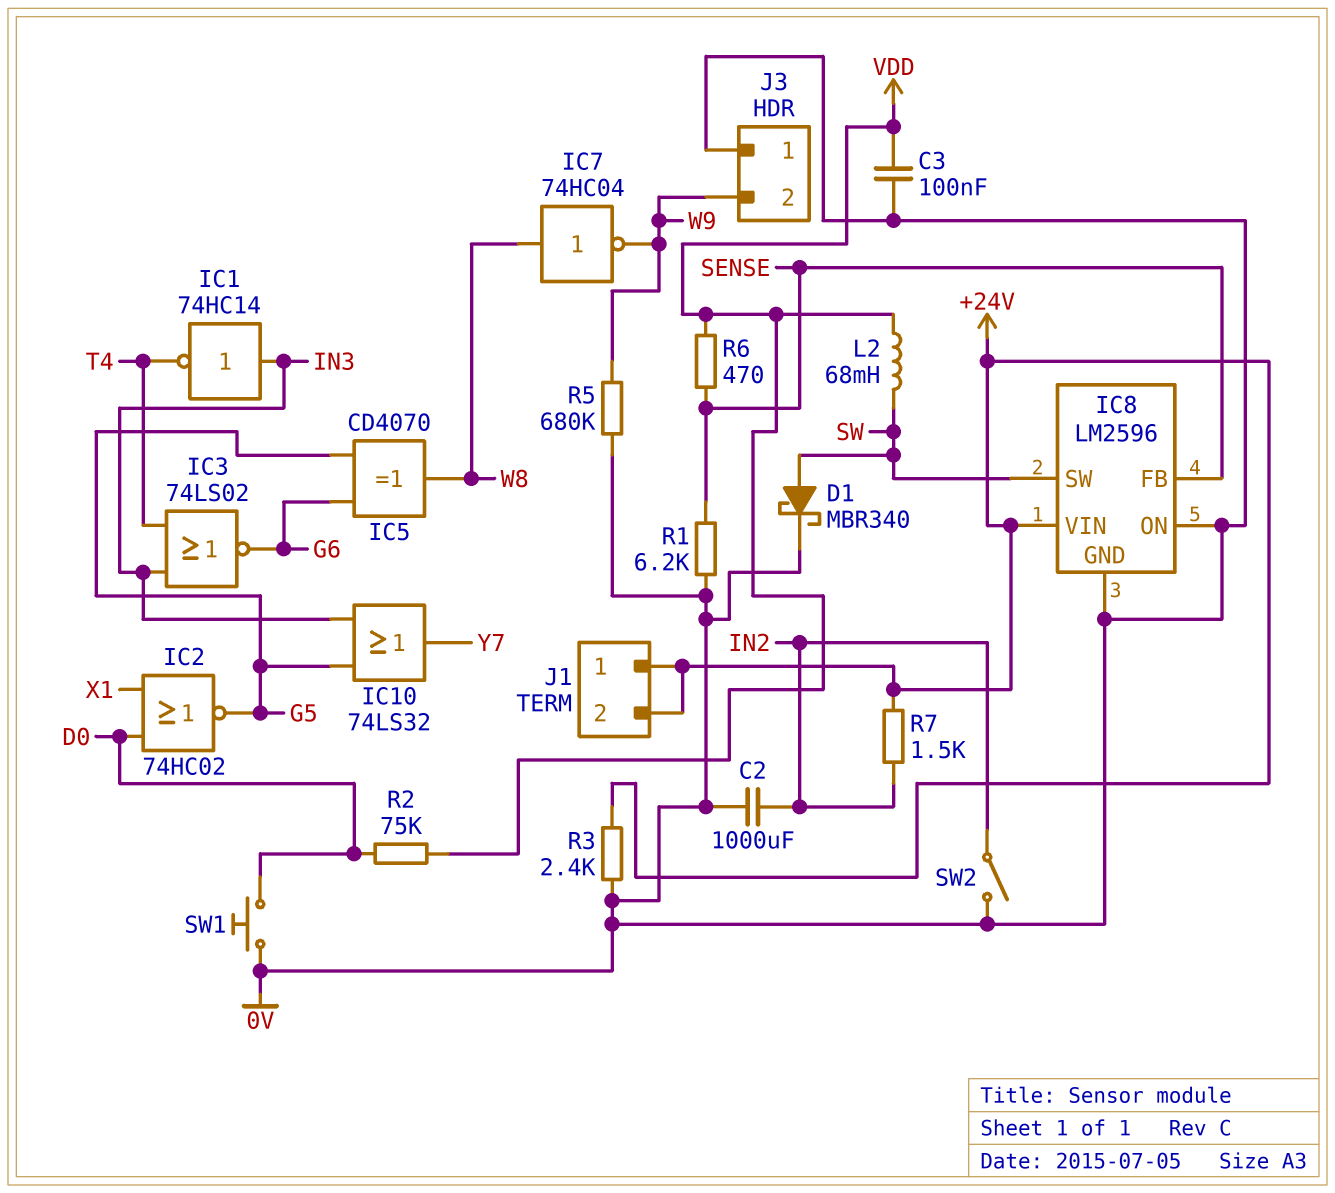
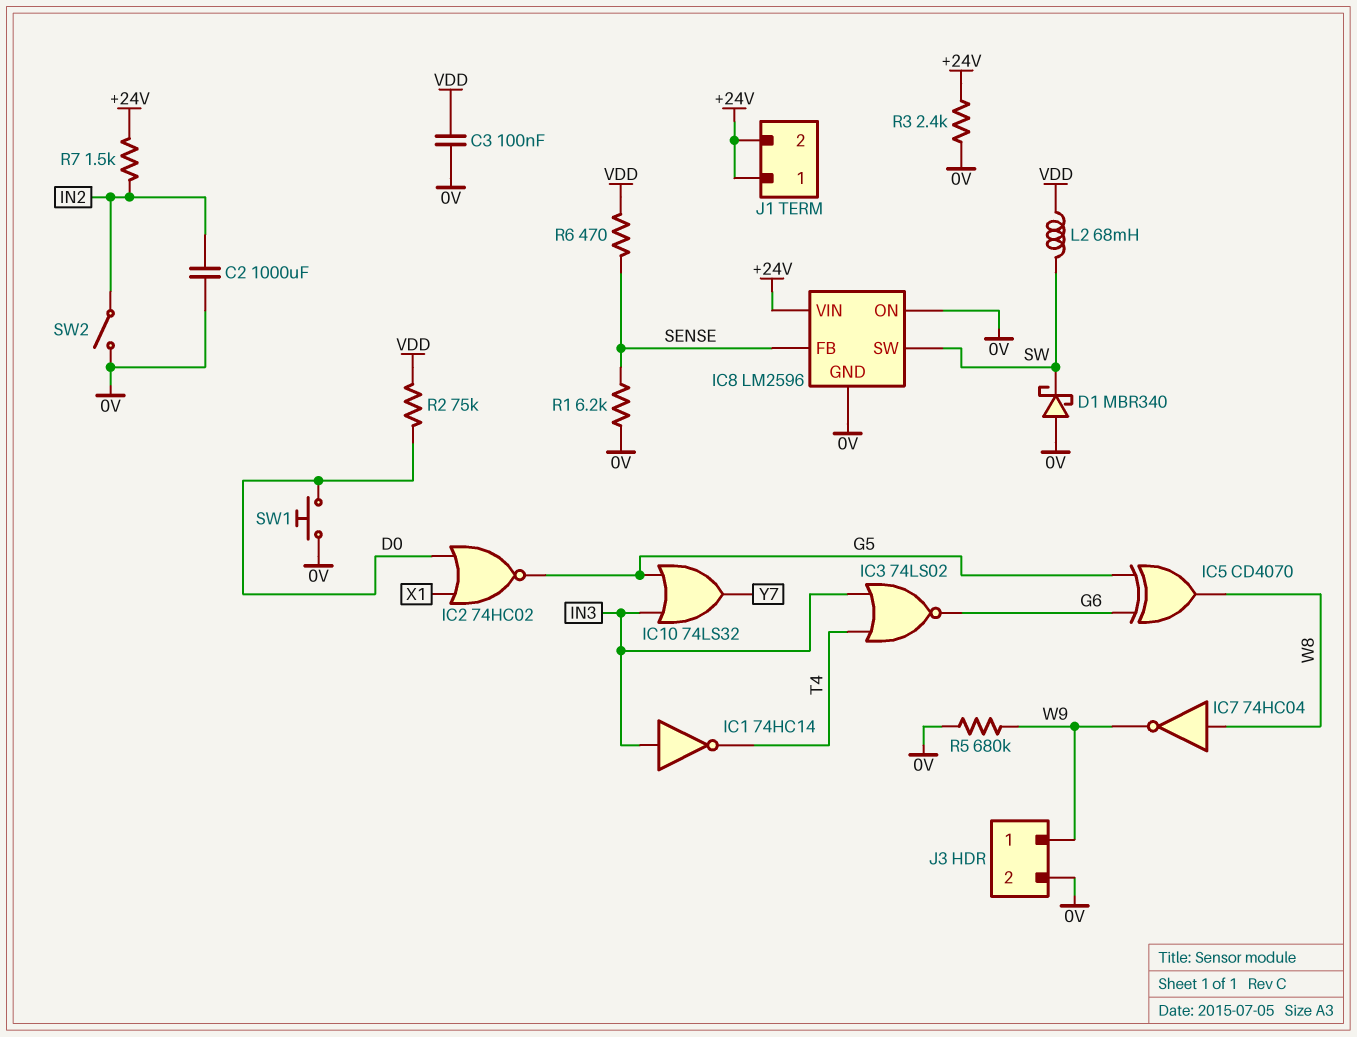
D1: schottky MBR340 (A SW, K 0V) -> schottky MBR340 (A 0V, K SW)
J3 pin 1: 0V -> W9
J3 pin 2: W9 -> 0V

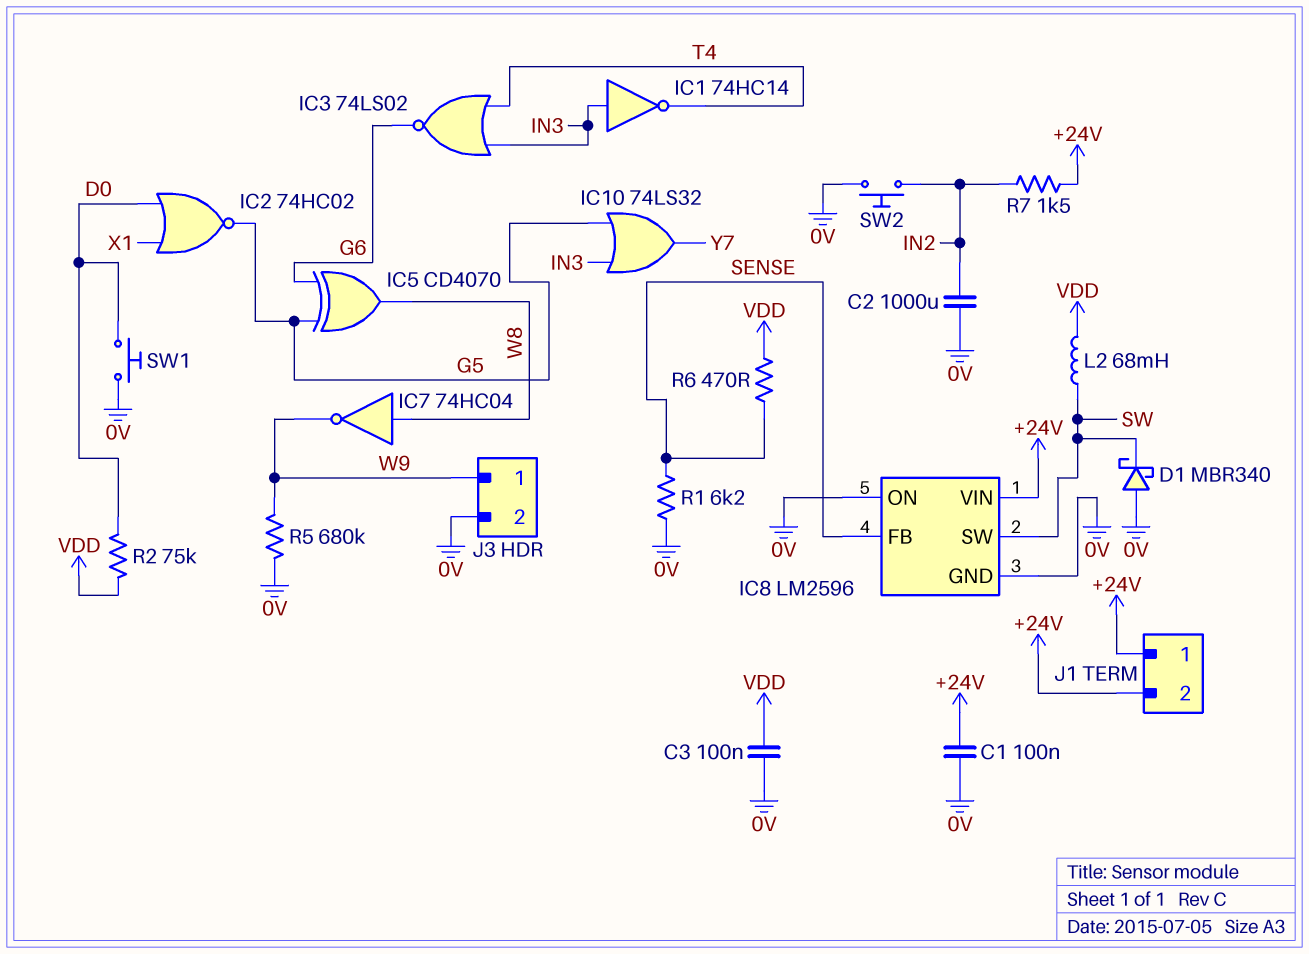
C1: none -> 100nF (+24V, 0V)
R3: 2.4k (+24V, 0V) -> none
SW2: switch (0V, IN2) -> button (0V, IN2)

